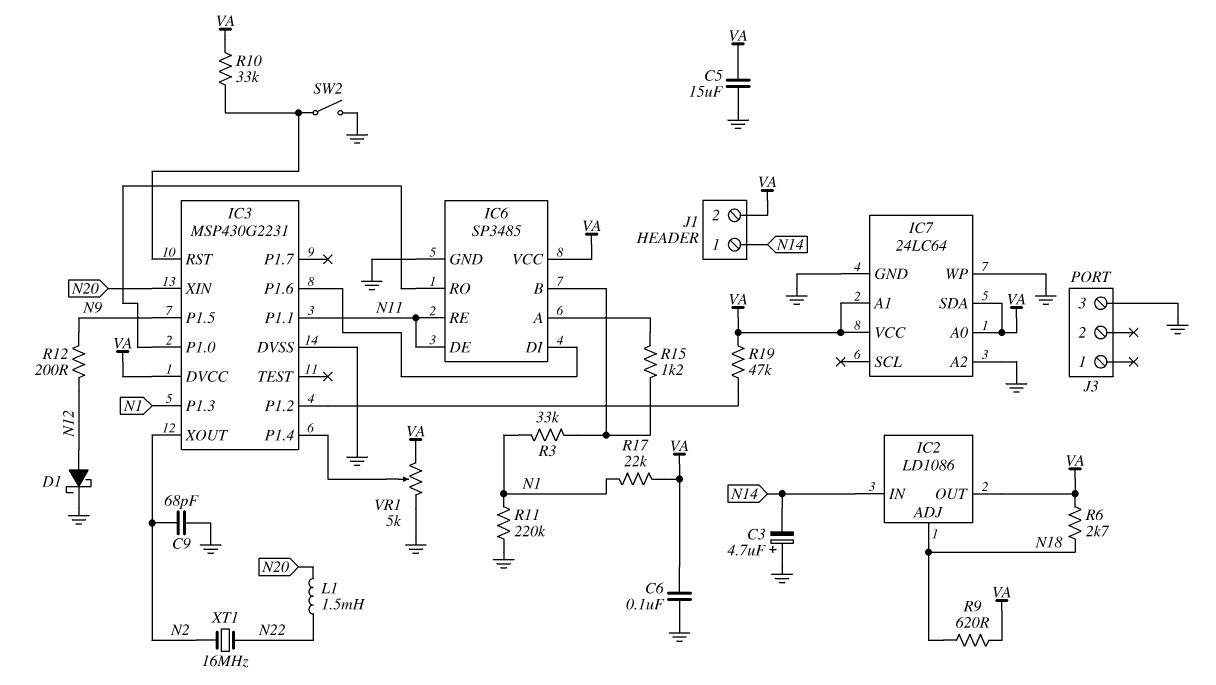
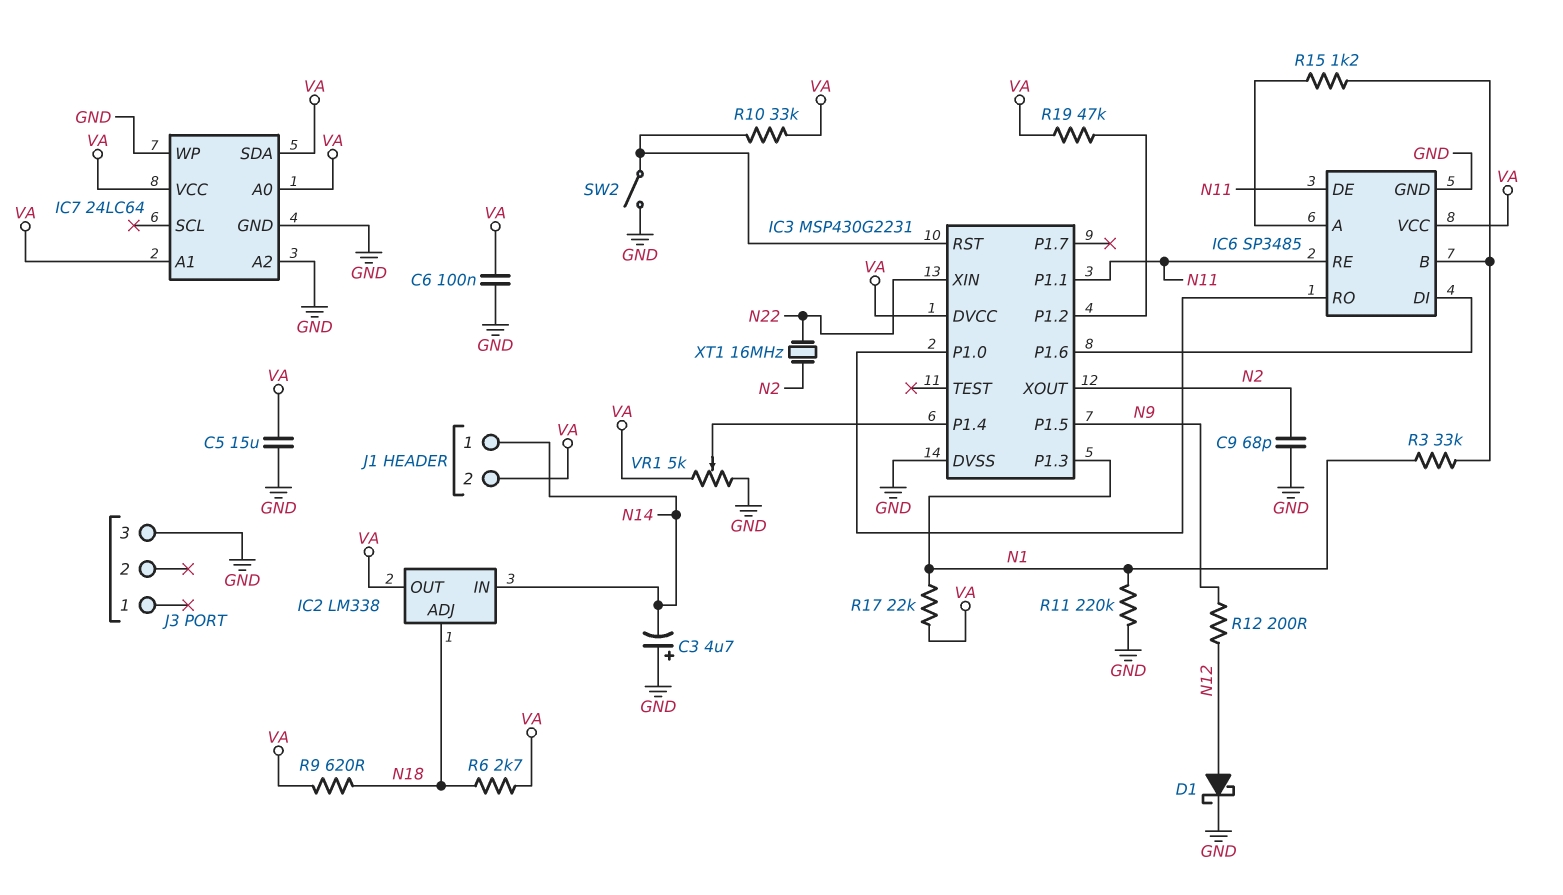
IC2: LD1086 -> LM338
IC3 pin XIN: N20 -> N22
L1: 1.5mH (N20, N22) -> none

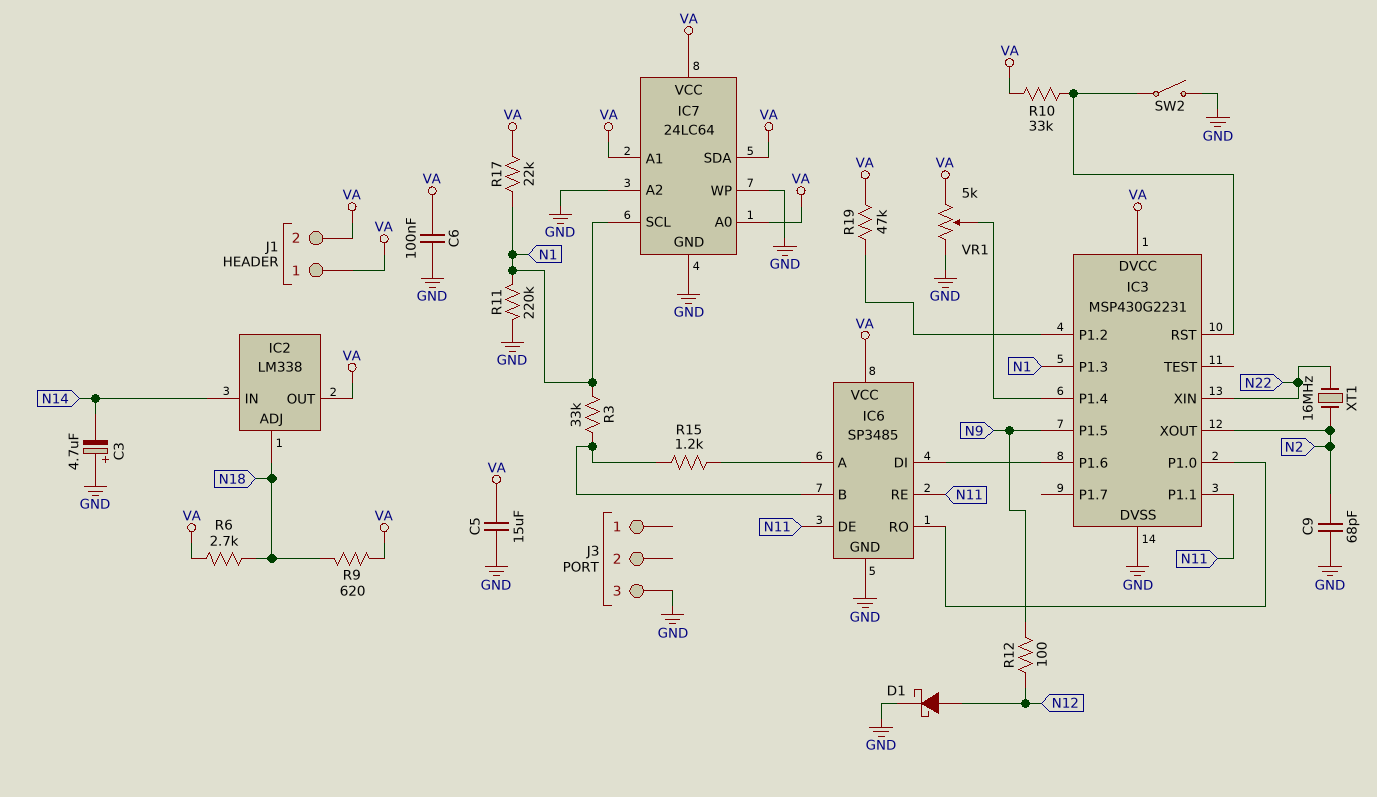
IC7 pin SCL: none -> N1
J1 pin 1: N14 -> VA
R12: 200 (N9, N12) -> 100 (N9, N12)

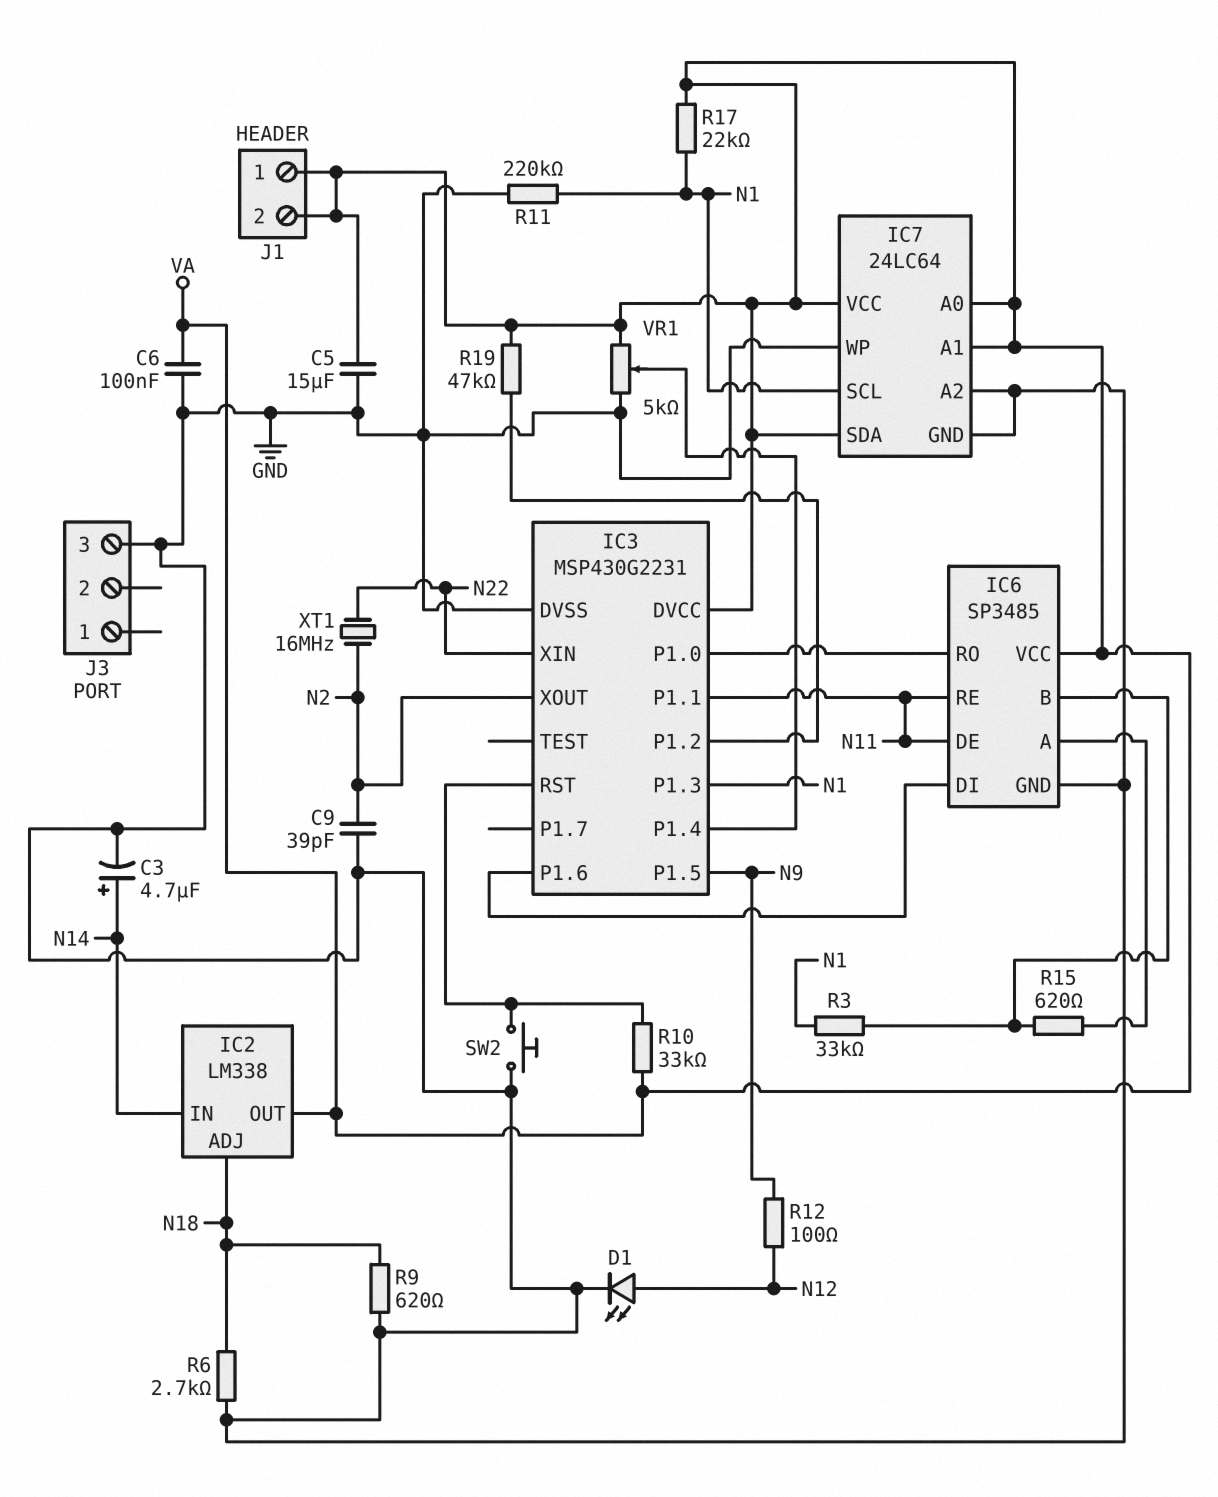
C3: 4.7uF (plus GND, minus N14) -> 4.7uF (plus N14, minus GND)
C9: 68pF (GND, N2) -> 39pF (GND, N2)
D1: schottky (A N12, K GND) -> LED (A N12, K GND)
R6: 2.7k (N18, VA) -> 2.7k (GND, N18)
R9: 620 (N18, VA) -> 620 (GND, N18)
R15: 1.2k (IC6/A, IC6/B) -> 620 (IC6/A, IC6/B)
SW2: switch (GND, IC3/RST) -> button (GND, IC3/RST)

